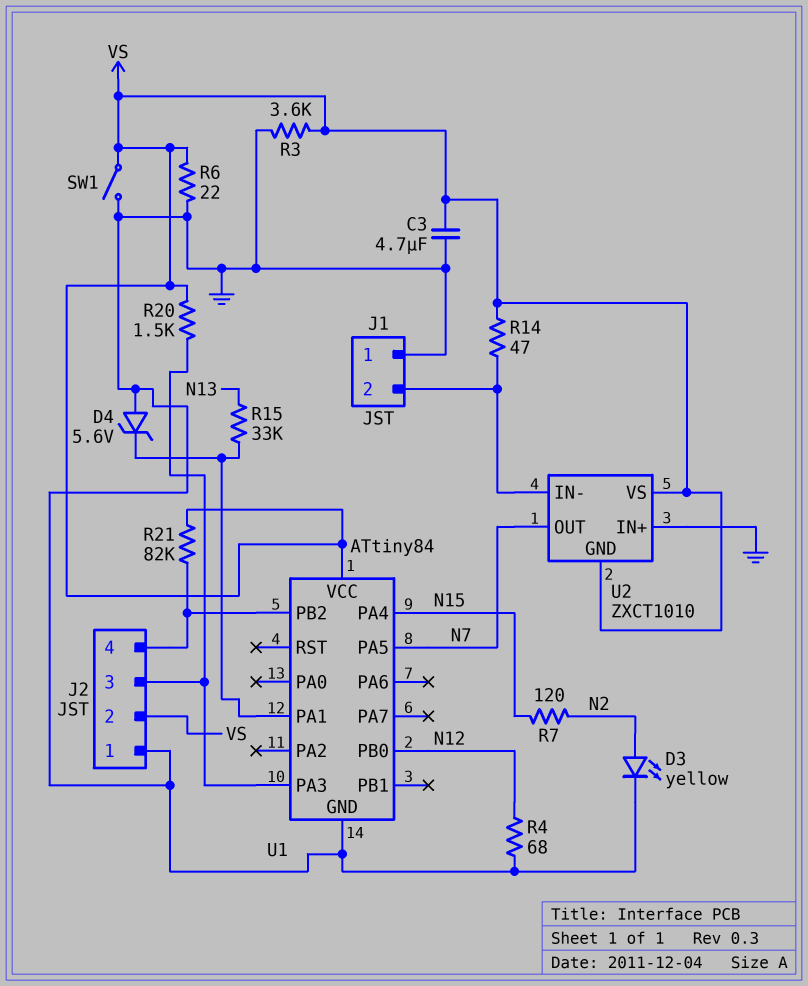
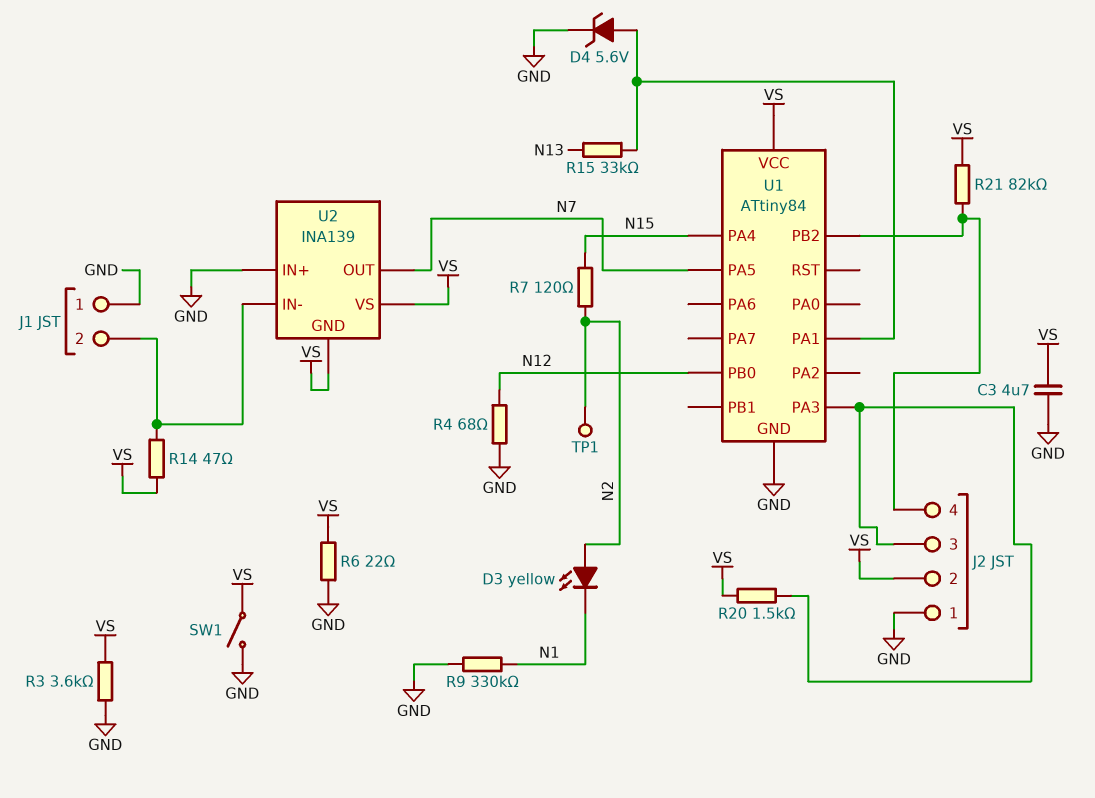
D3: LED yellow (A N2, K GND) -> LED yellow (A N2, K N1)
D4: zener 5.6V (A GND, K U1/PA1) -> zener 5.6V (A U1/PA1, K GND)
R9: none -> 330k (GND, N1)
TP1: none -> test point (N2)
U2: ZXCT1010 -> INA139

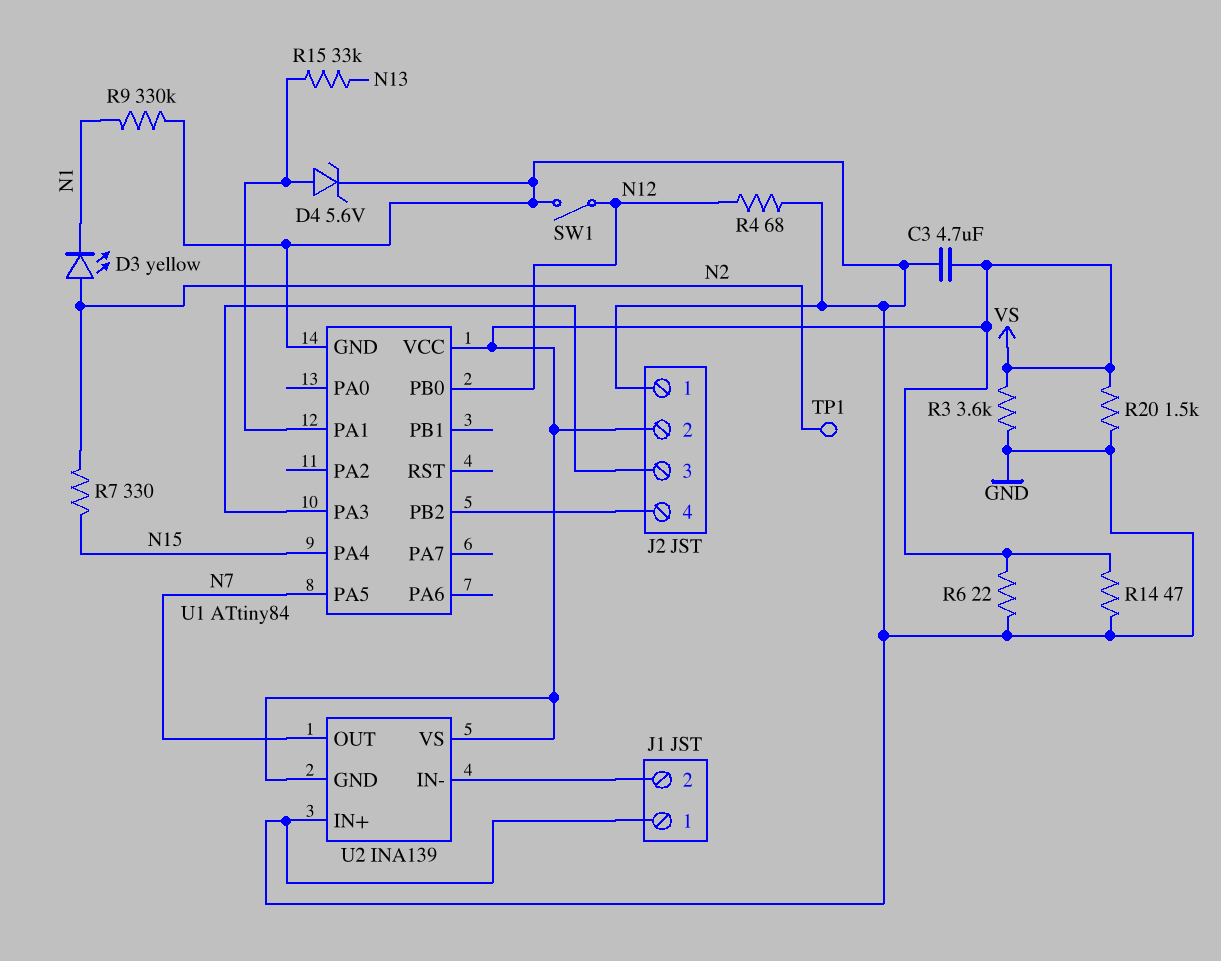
R7: 120 (N2, N15) -> 330 (N2, N15)
R14: 47 (J1/2, VS) -> 47 (GND, VS)
R20: 1.5k (J2/3, VS) -> 1.5k (GND, VS)
R21: 82k (J2/4, VS) -> none
SW1: switch (GND, VS) -> switch (GND, N12)

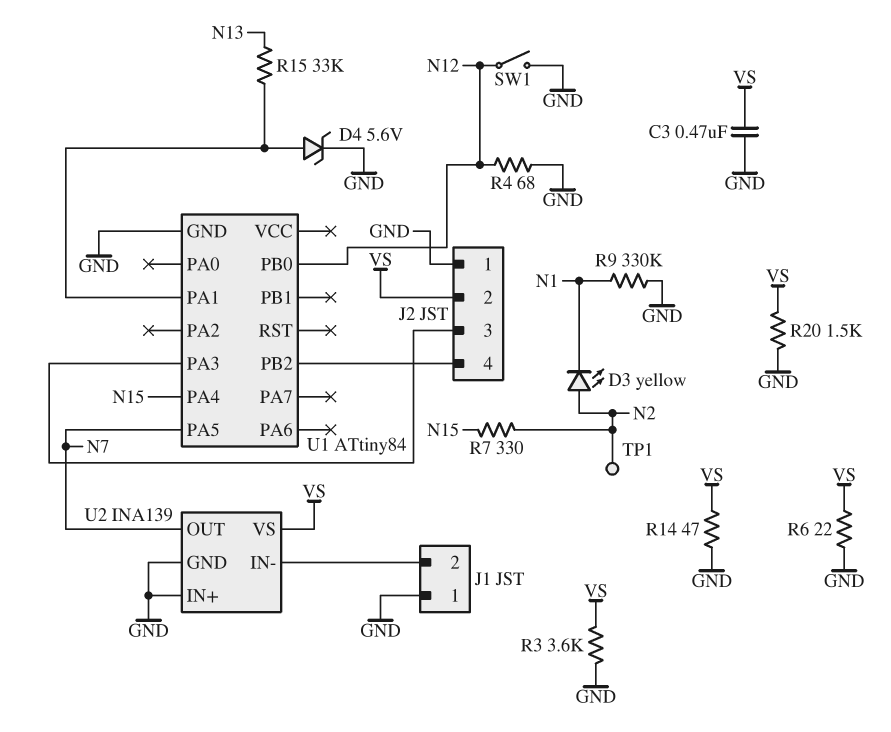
C3: 4.7uF (GND, VS) -> 470nF (GND, VS)
U1 pin VCC: VS -> none
U2 pin GND: VS -> GND

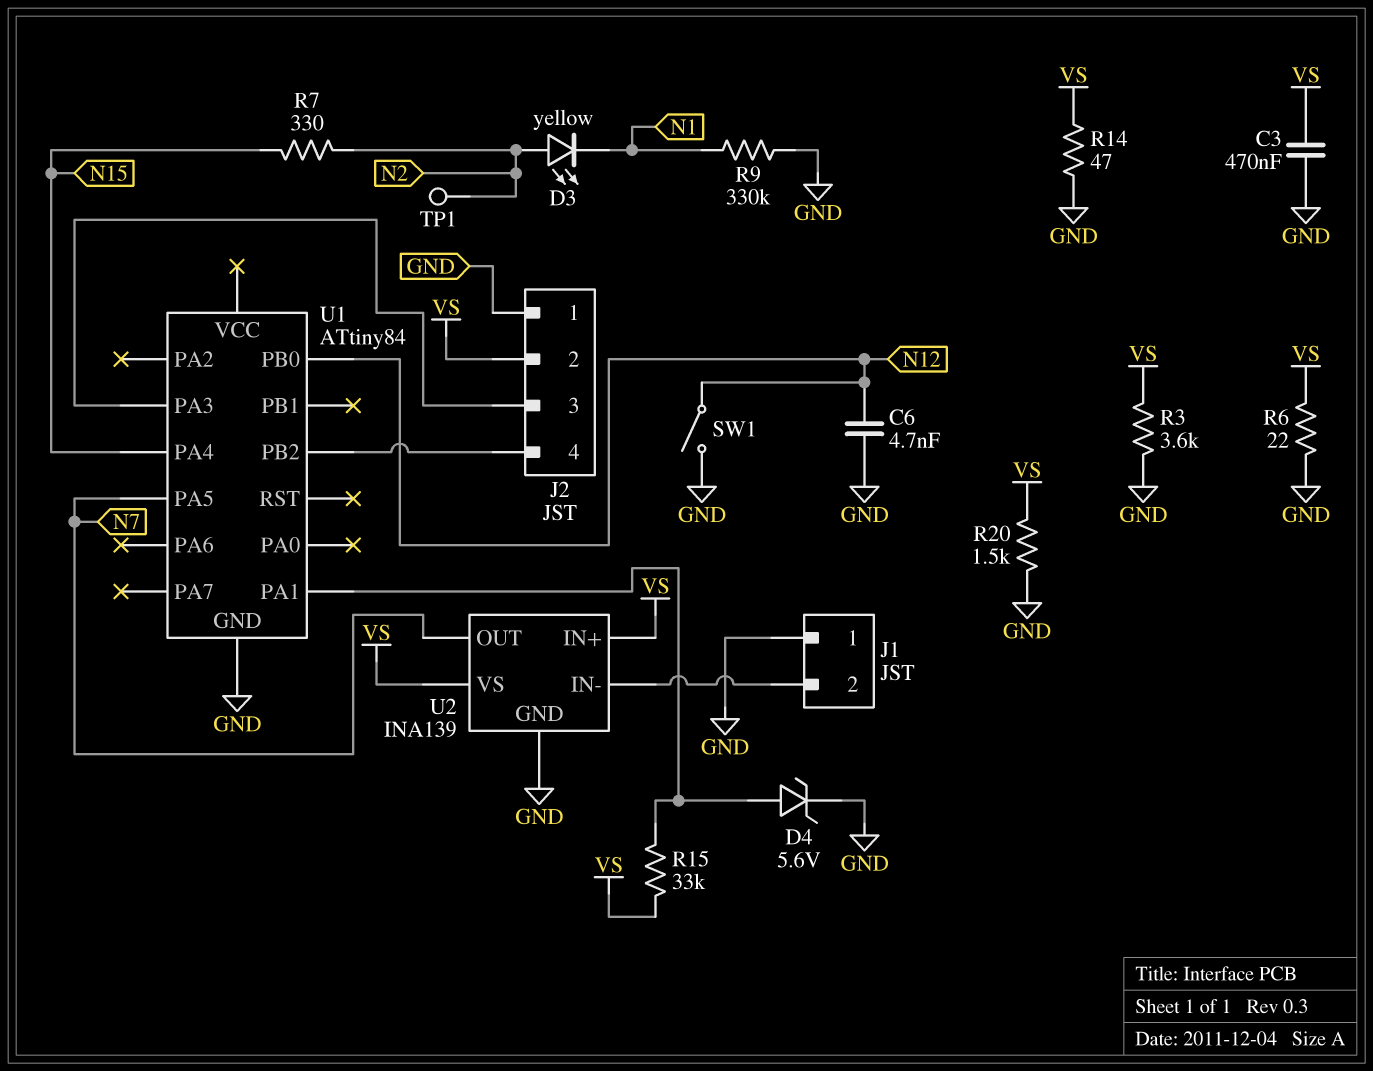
C6: none -> 4.7nF (GND, N12)
R4: 68 (GND, N12) -> none
R15: 33k (N13, U1/PA1) -> 33k (U1/PA1, VS)
U2 pin IN+: GND -> VS

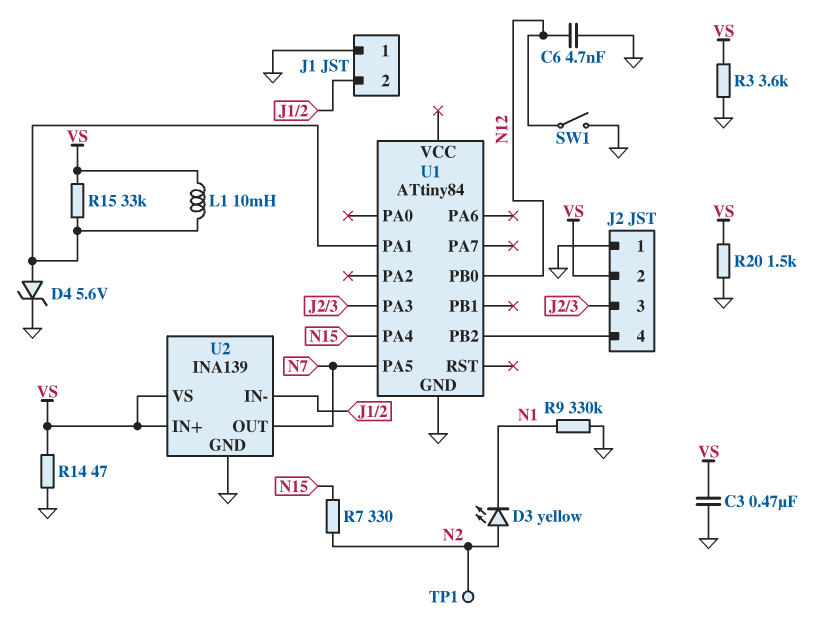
L1: none -> 10mH (U1/PA1, VS)
R6: 22 (GND, VS) -> none

